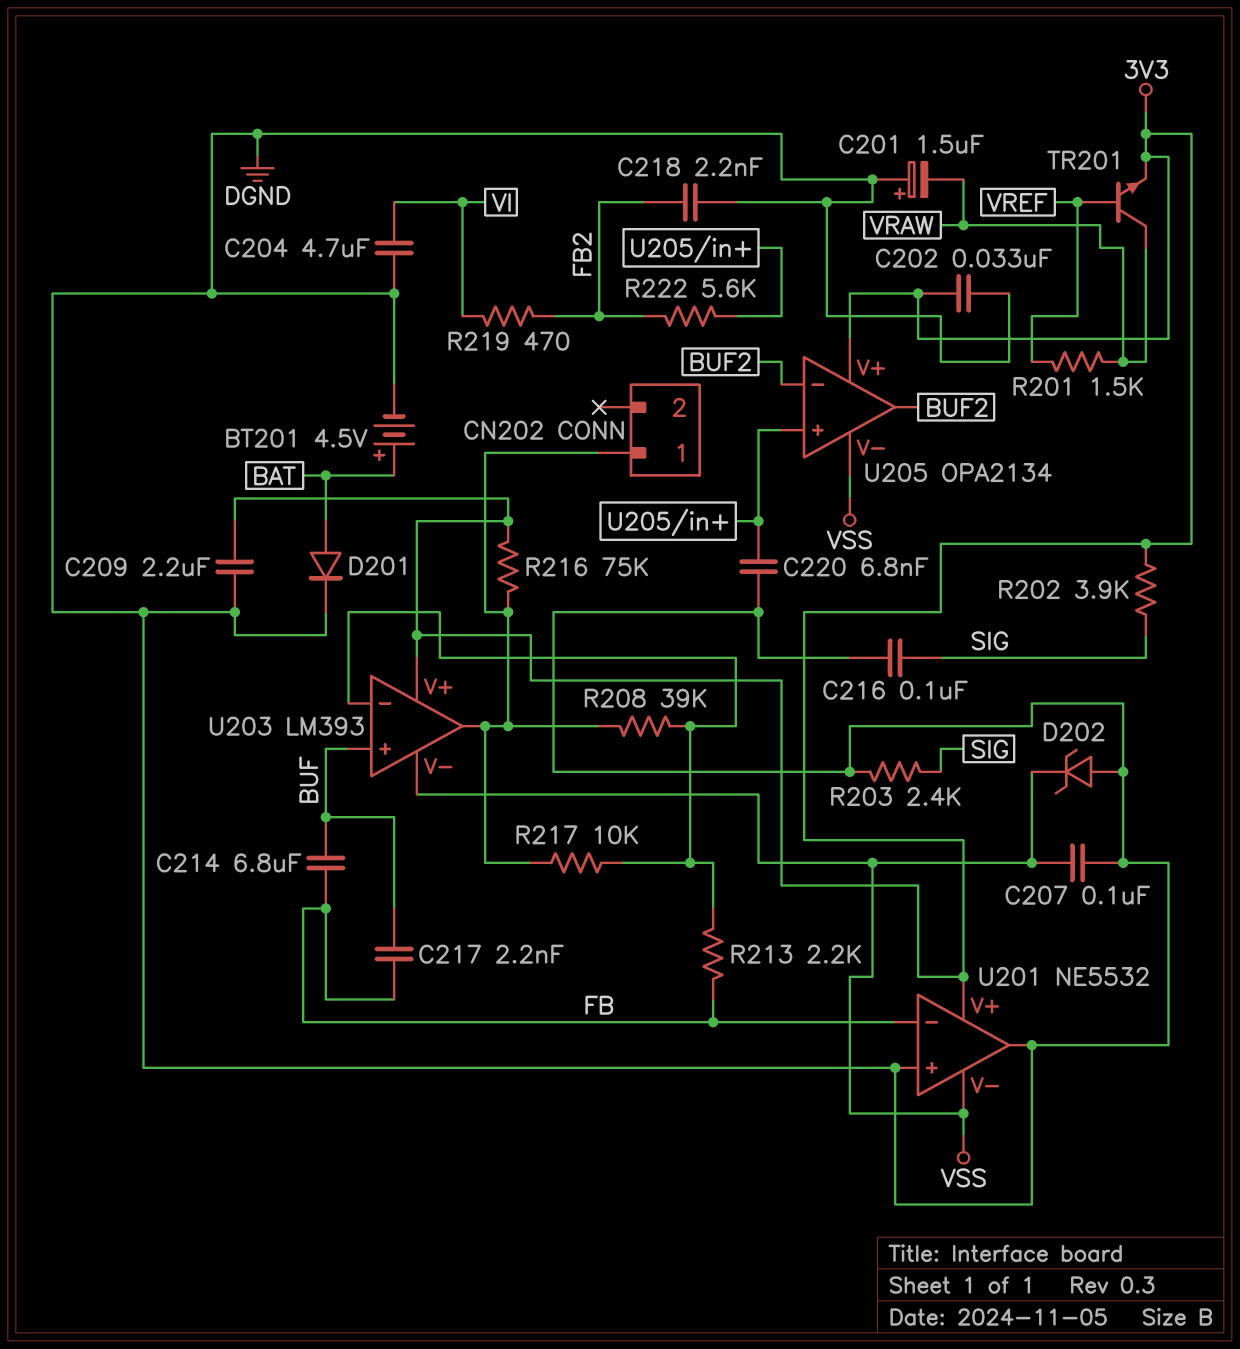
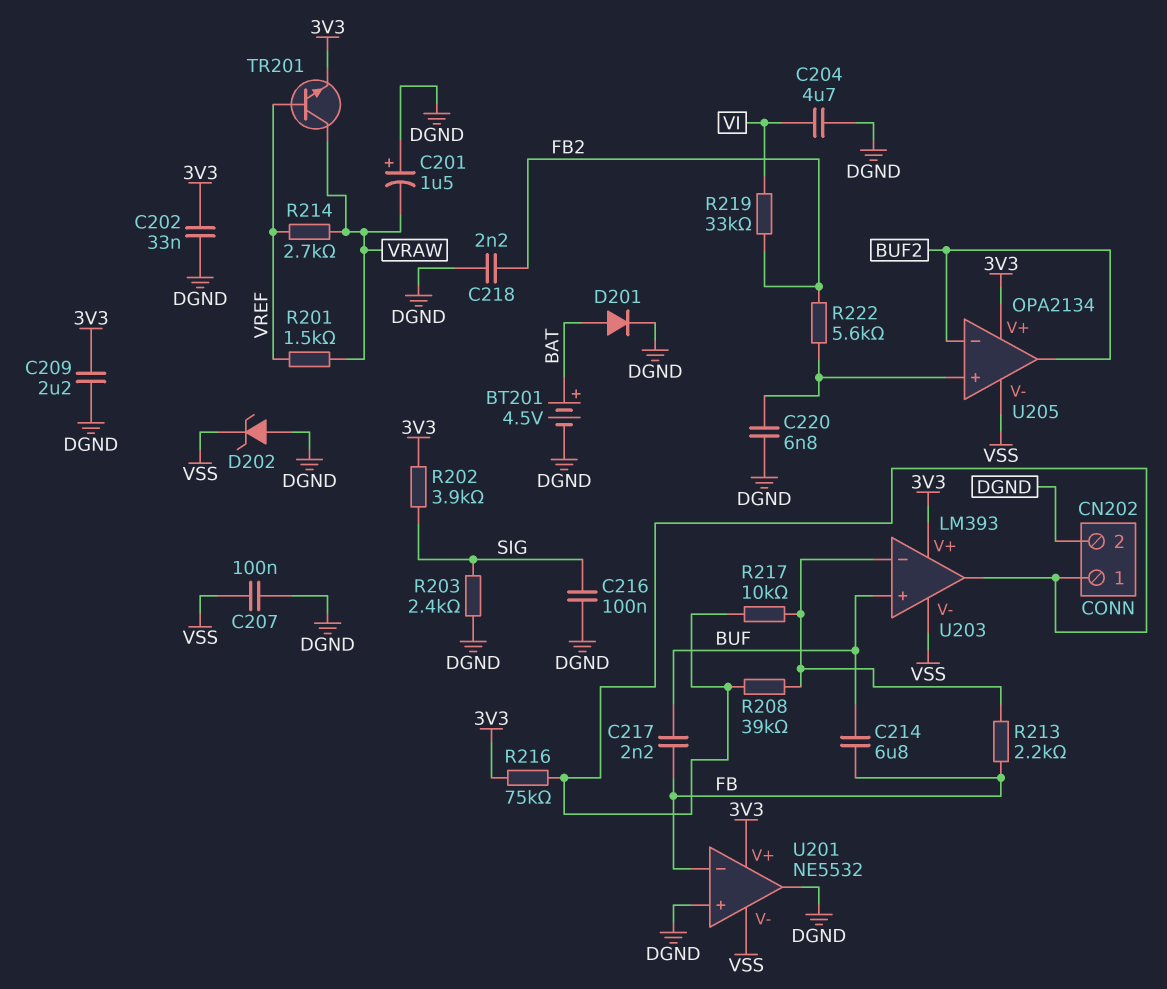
CN202 pin 2: none -> DGND
R214: none -> 2.7k (VRAW, VREF)
R219: 470 (FB2, VI) -> 33k (FB2, VI)

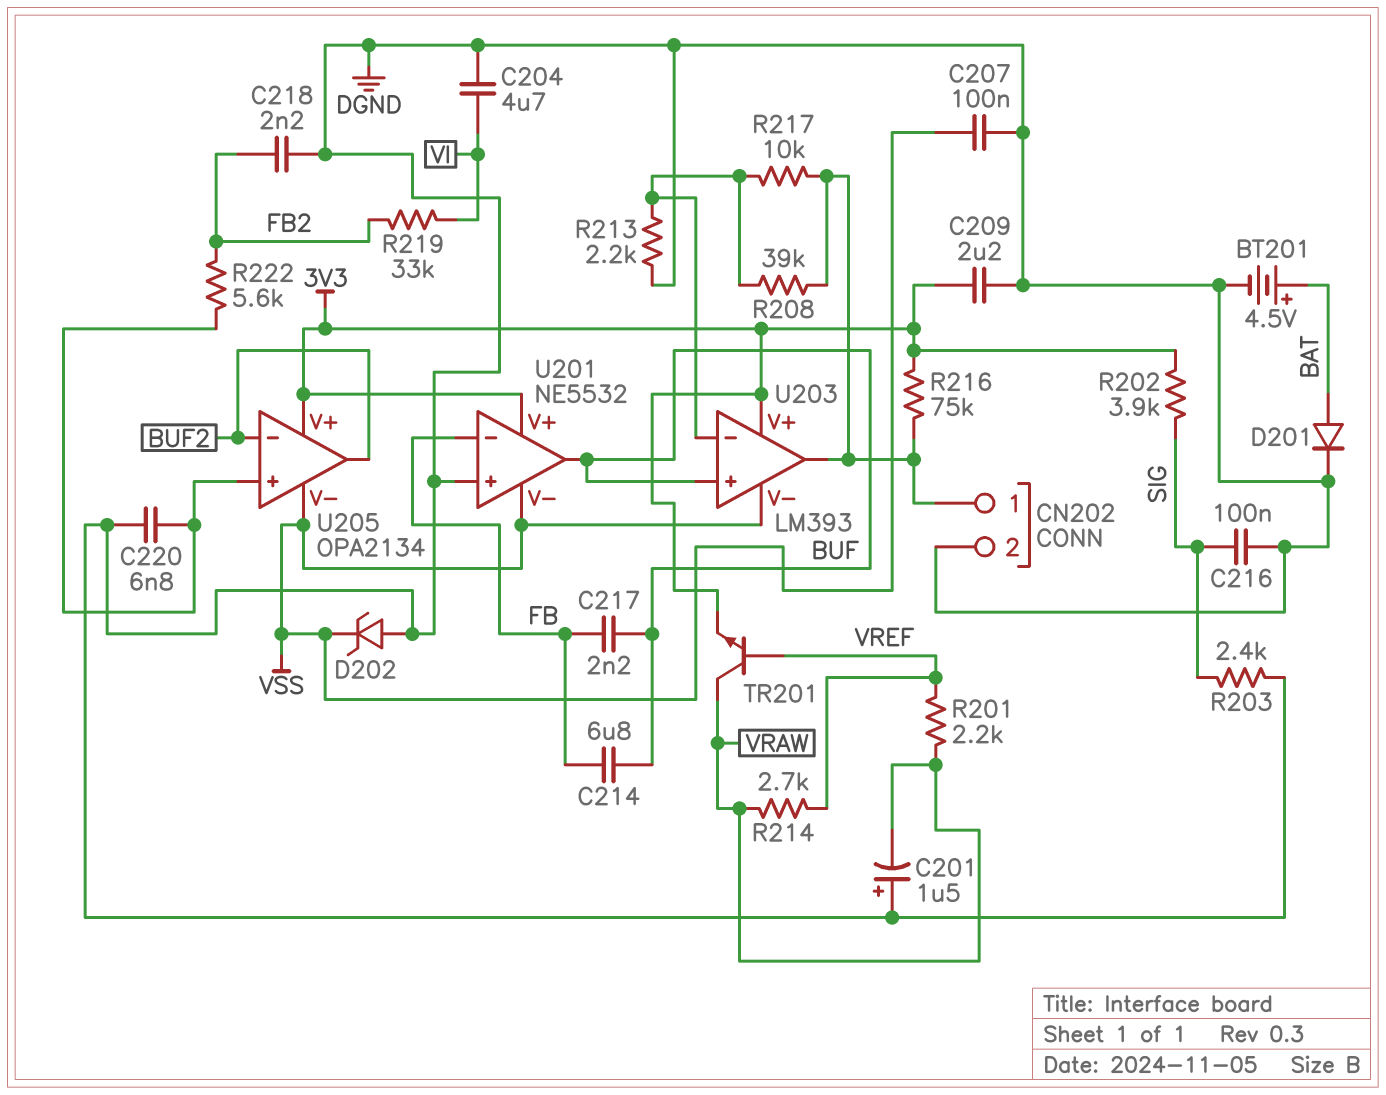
C202: 33nF (3V3, DGND) -> none
R201: 1.5k (VRAW, VREF) -> 2.2k (VRAW, VREF)
R213: 2.2k (FB, U203/in-) -> 2.2k (DGND, U203/in-)
U201 pin out: DGND -> BUF

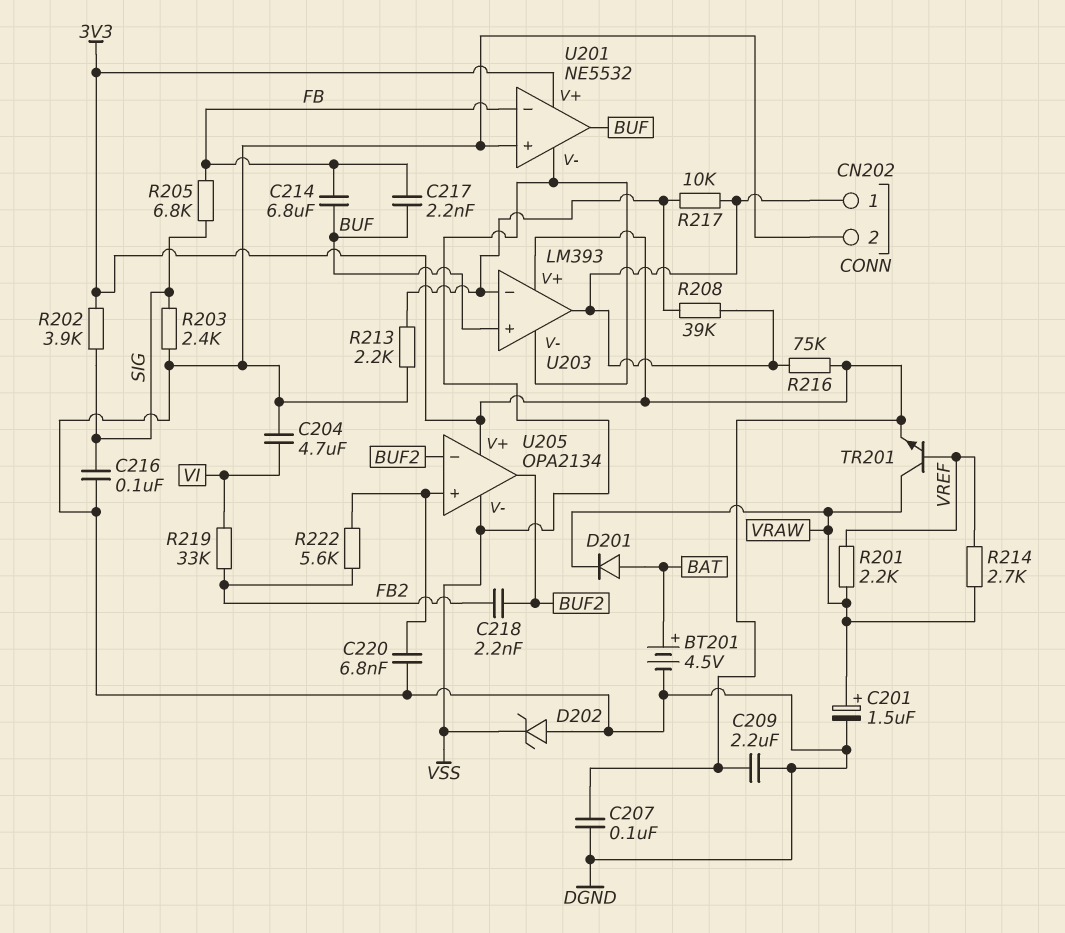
C201: 1.5uF (plus DGND, minus VRAW) -> 1.5uF (plus VRAW, minus DGND)
C207: 100nF (DGND, VSS) -> 100nF (3V3, DGND)
C218: 2.2nF (DGND, FB2) -> 2.2nF (BUF2, FB2)
D201: diode (A BAT, K DGND) -> diode (A BAT, K VRAW)
R205: none -> 6.8k (FB, SIG)

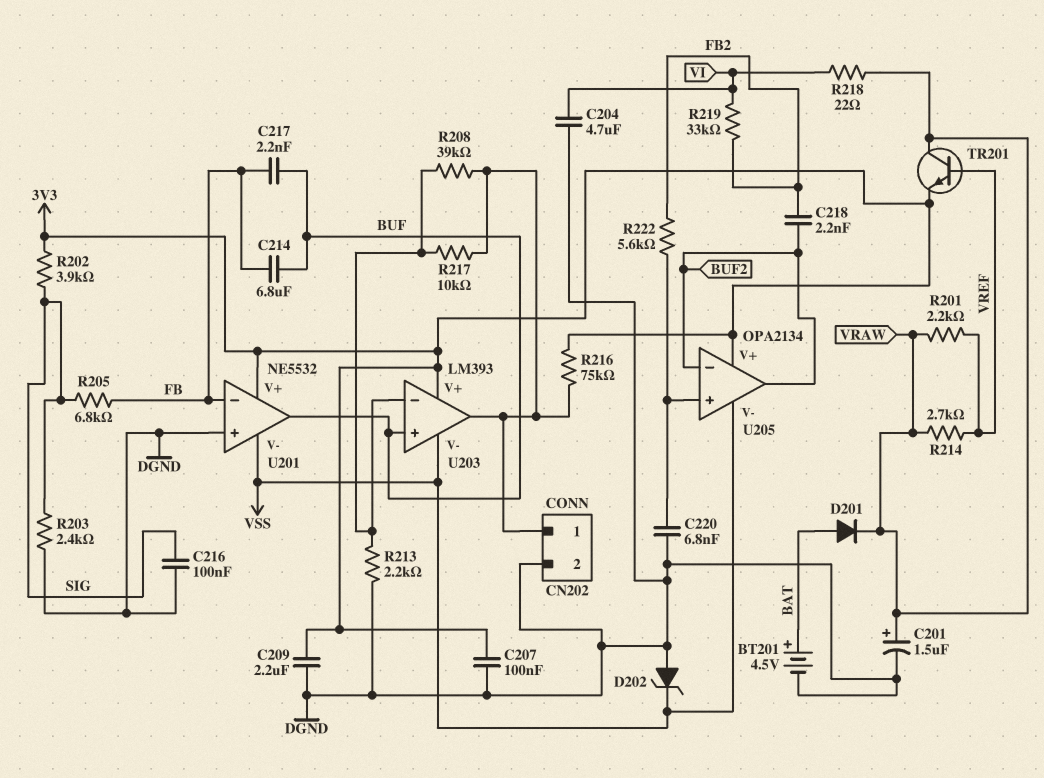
R218: none -> 22 (VI, VRAW)

